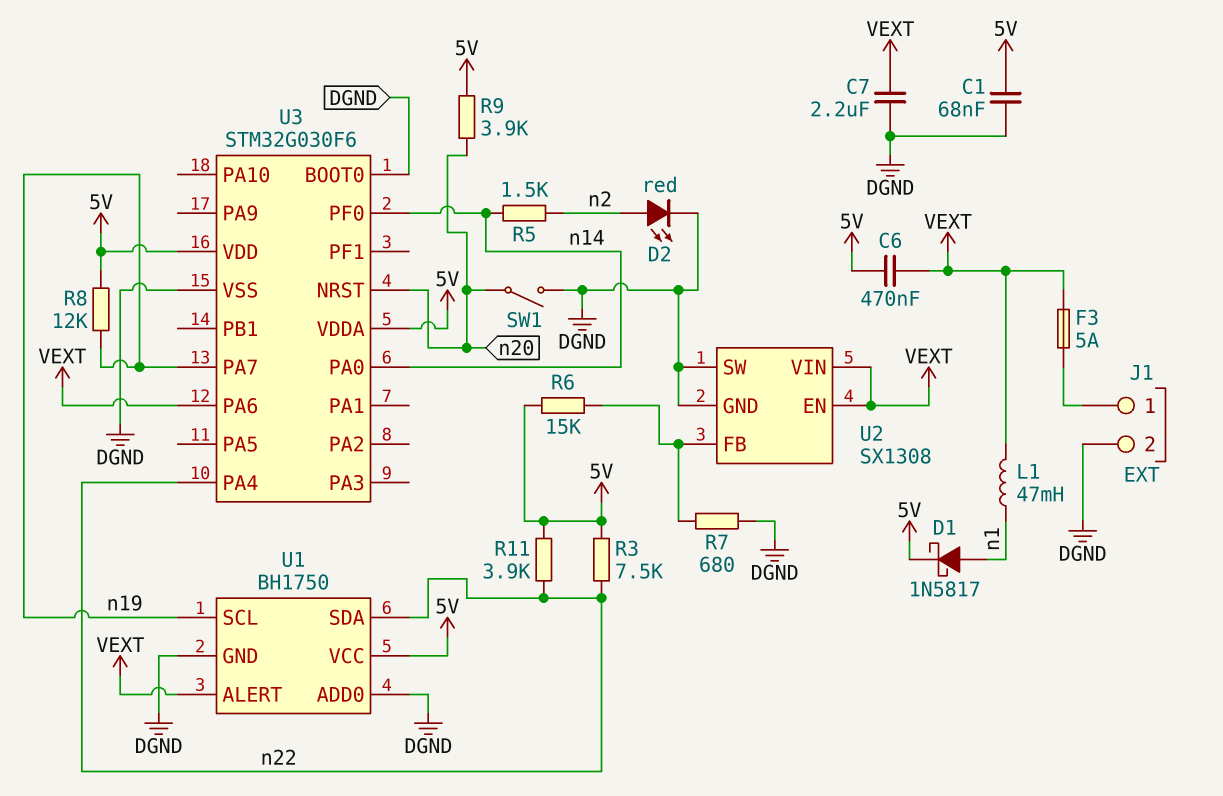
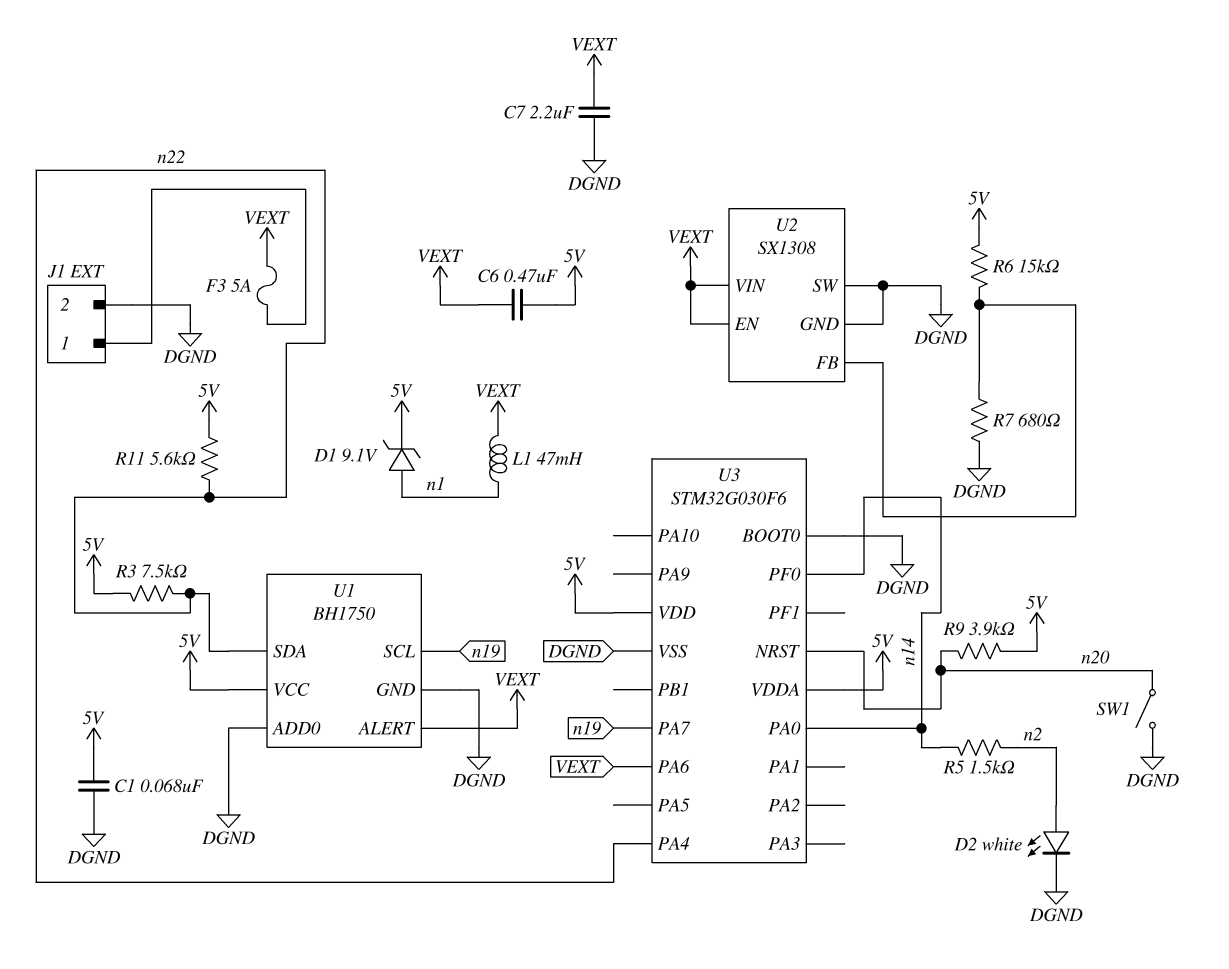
D1: schottky 1N5817 (A n1, K 5V) -> zener 9.1V (A n1, K 5V)
D2: LED red (A n2, K DGND) -> LED white (A n2, K DGND)
R8: 12k (5V, n19) -> none
R11: 3.9k (5V, n22) -> 5.6k (5V, n22)

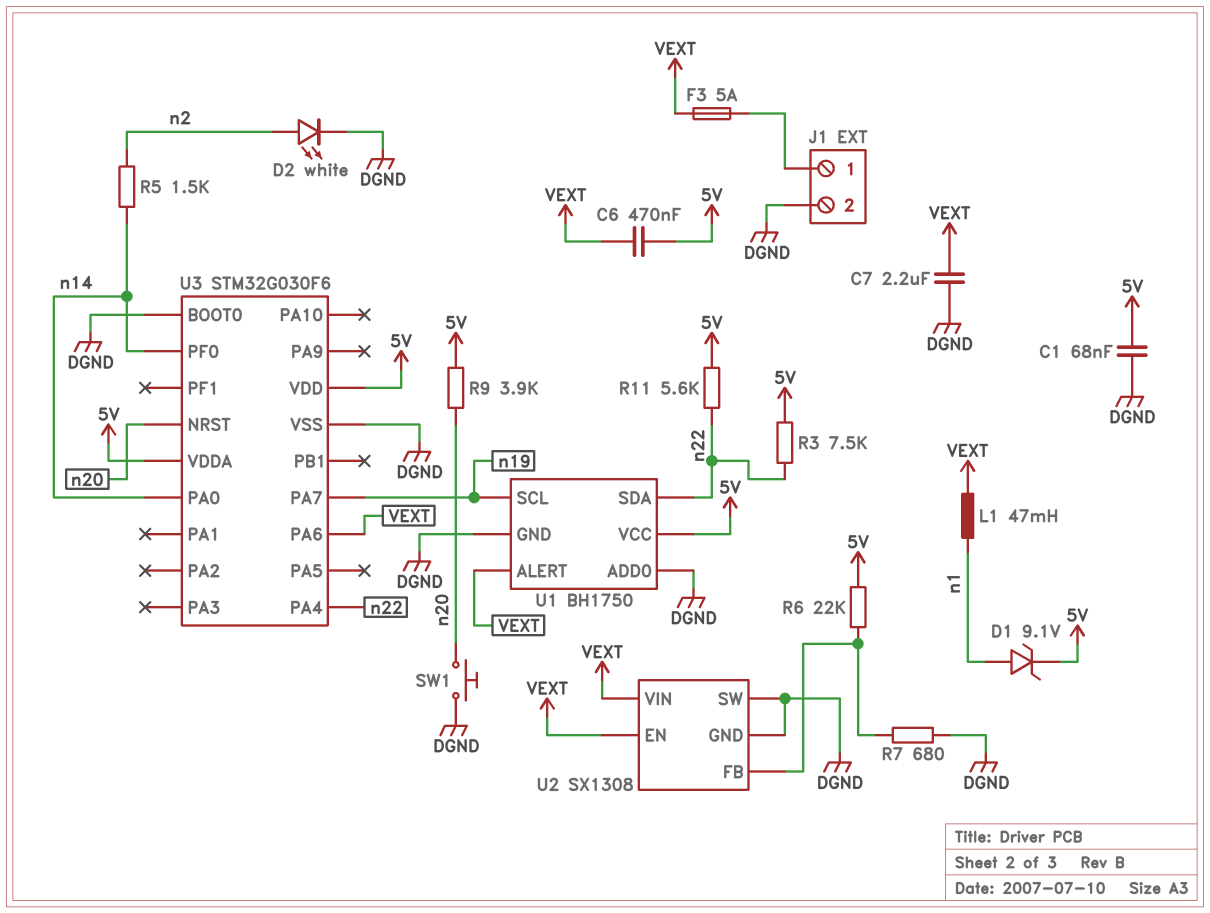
R6: 15k (5V, U2/FB) -> 22k (5V, U2/FB)
SW1: switch (DGND, n20) -> button (DGND, n20)

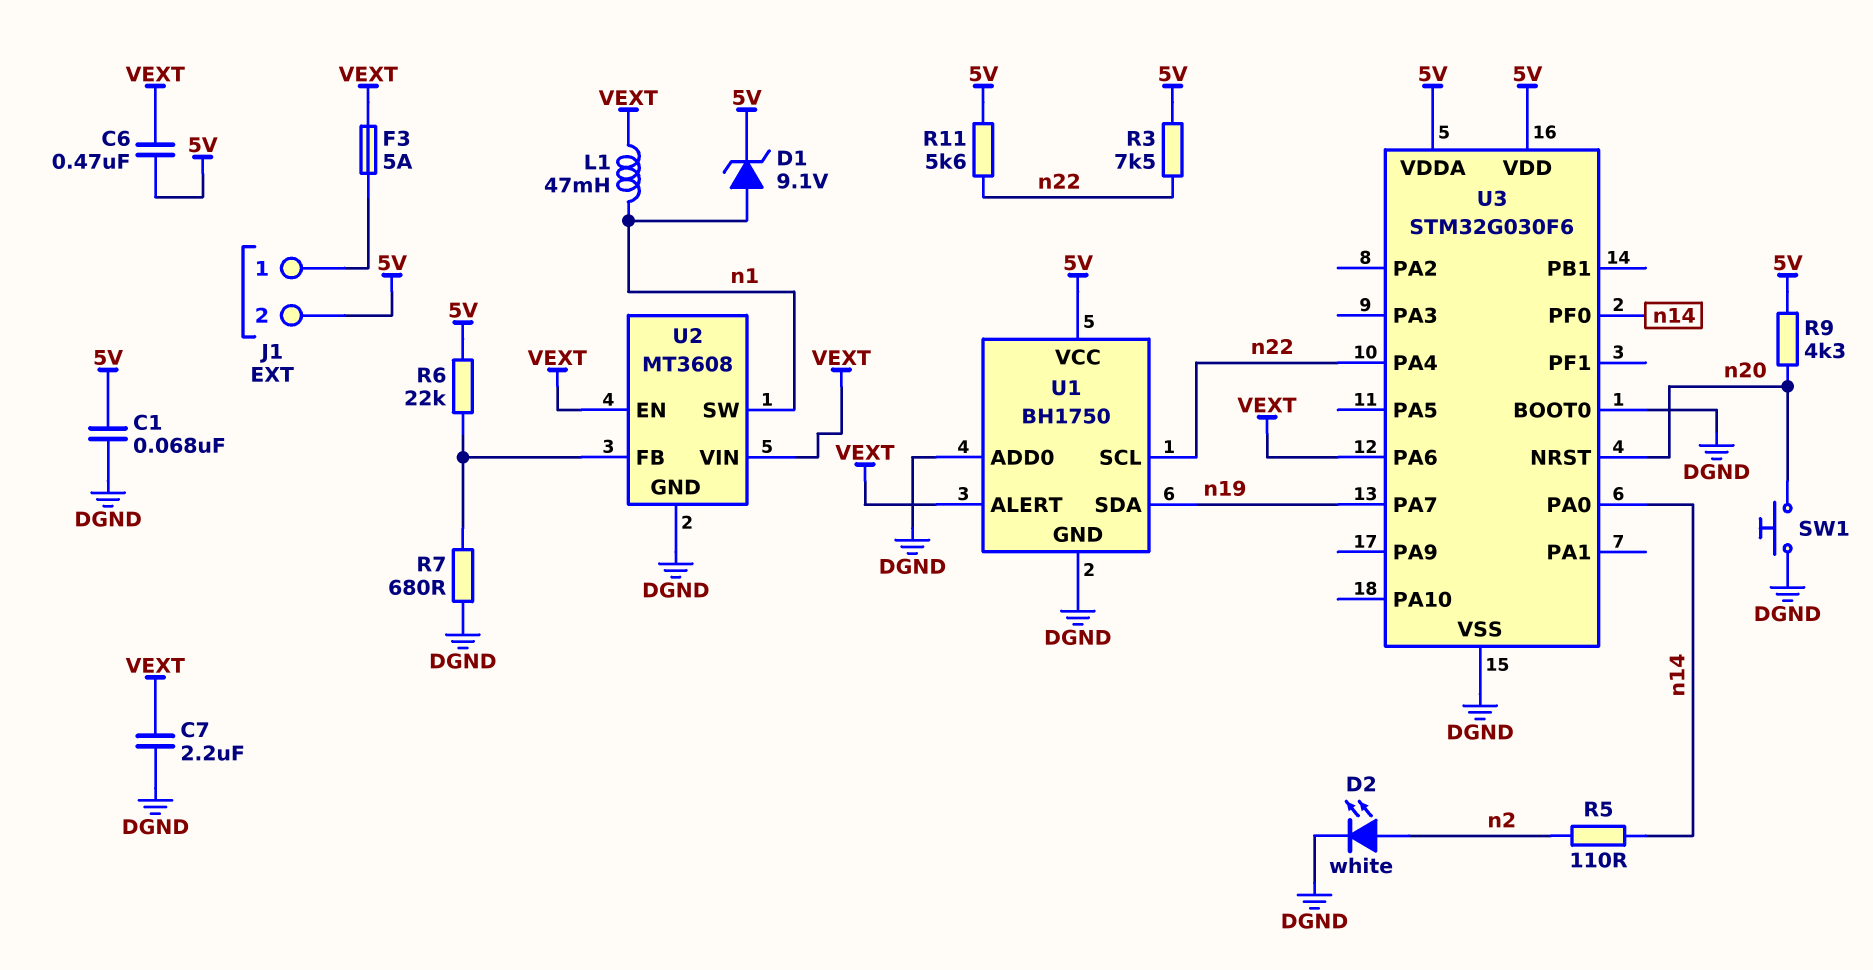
J1 pin 2: DGND -> 5V
R5: 1.5k (n2, n14) -> 110 (n2, n14)
R9: 3.9k (5V, n20) -> 4.3k (5V, n20)
U1 pin SCL: n19 -> n22
U1 pin SDA: n22 -> n19
U2: SX1308 -> MT3608
U2 pin SW: DGND -> n1

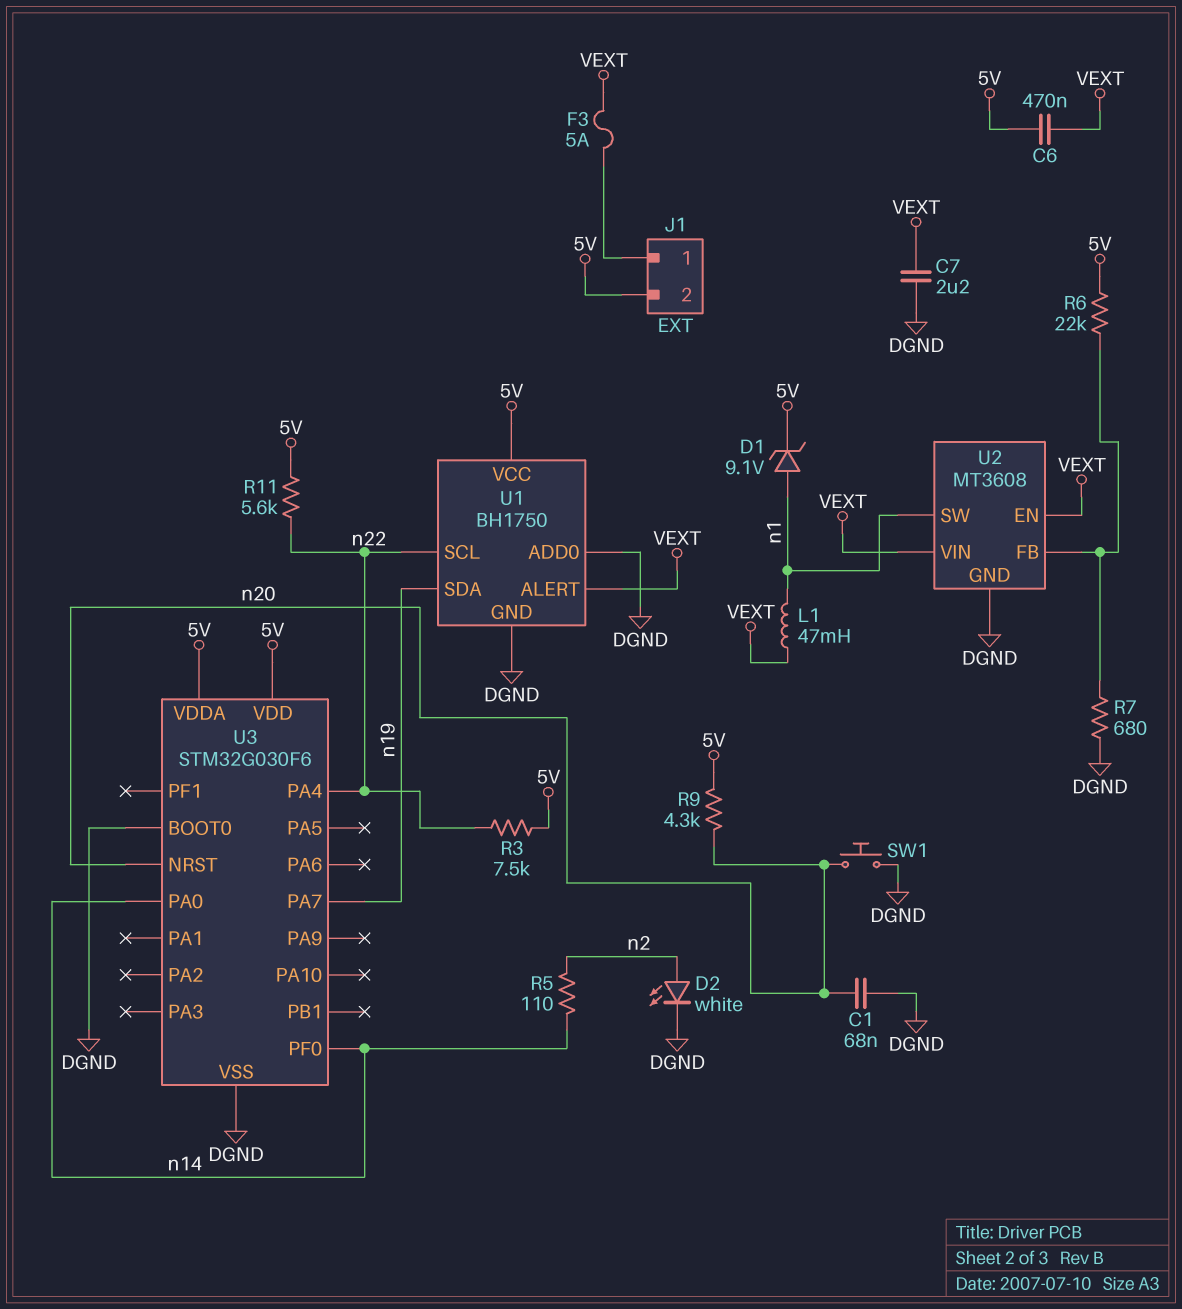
C1: 68nF (5V, DGND) -> 68nF (DGND, n20)
U3 pin PA6: VEXT -> none

